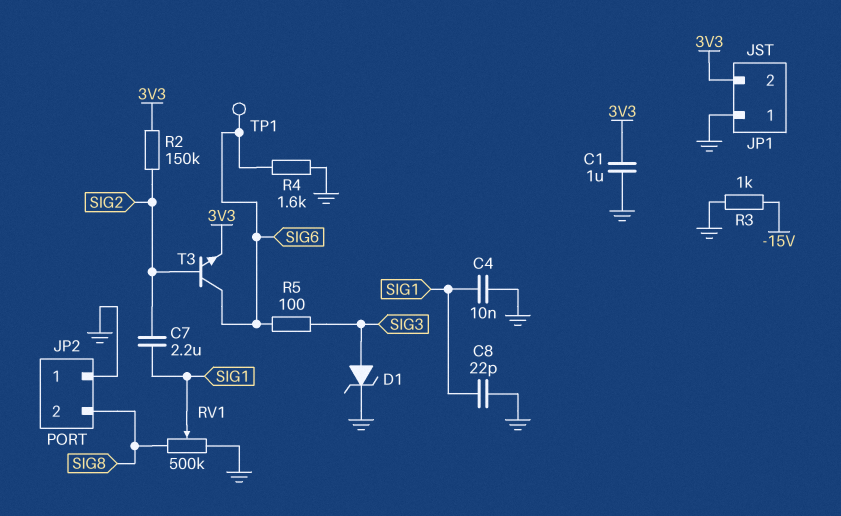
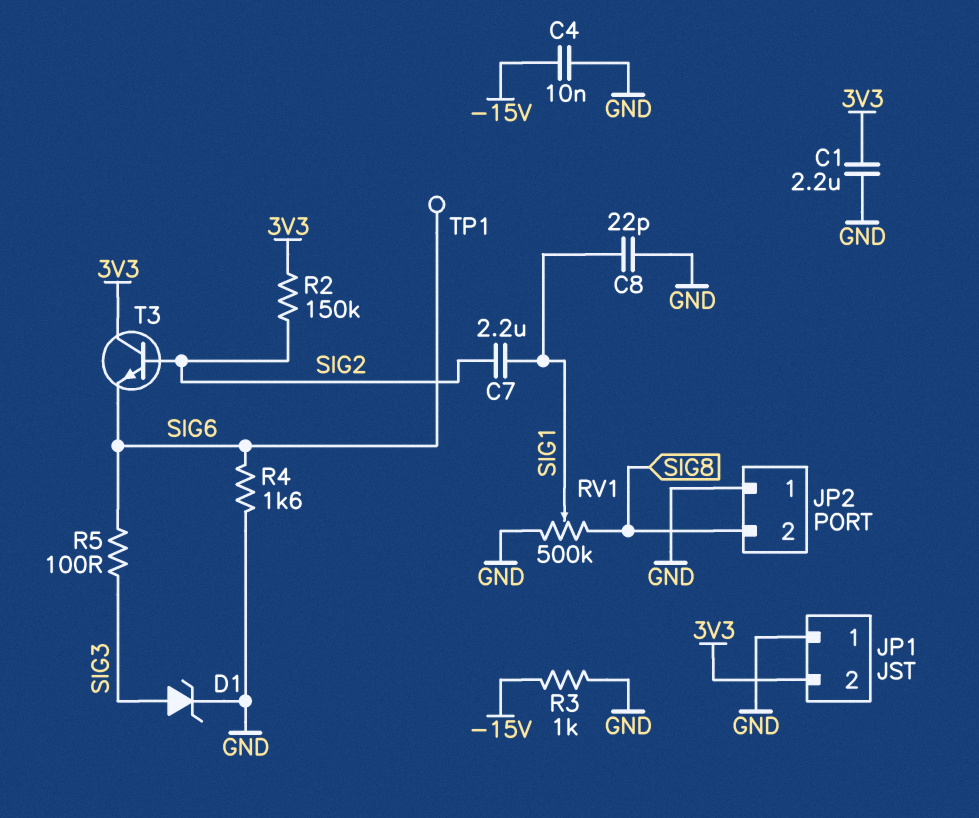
C1: 1uF (3V3, GND) -> 2.2uF (3V3, GND)
C4: 10nF (GND, SIG1) -> 10nF (-15V, GND)
T3: NPN (B SIG2, C SIG6, E 3V3) -> NPN (B SIG2, C 3V3, E SIG6)

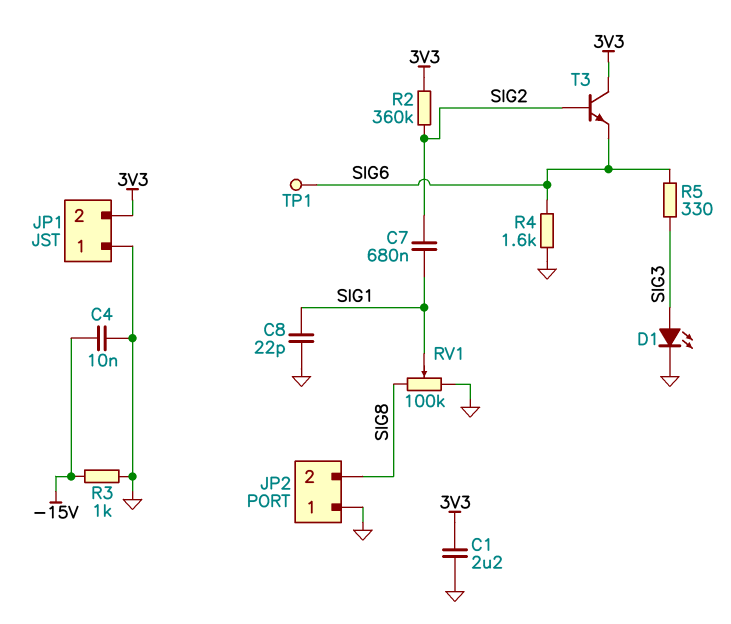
C7: 2.2uF (SIG1, SIG2) -> 680nF (SIG1, SIG2)
D1: zener (A SIG3, K GND) -> LED (A SIG3, K GND)
R2: 150k (3V3, SIG2) -> 360k (3V3, SIG2)
R5: 100 (SIG3, SIG6) -> 330 (SIG3, SIG6)
RV1: 500k (GND, SIG8, wiper SIG1) -> 100k (GND, SIG8, wiper SIG1)

